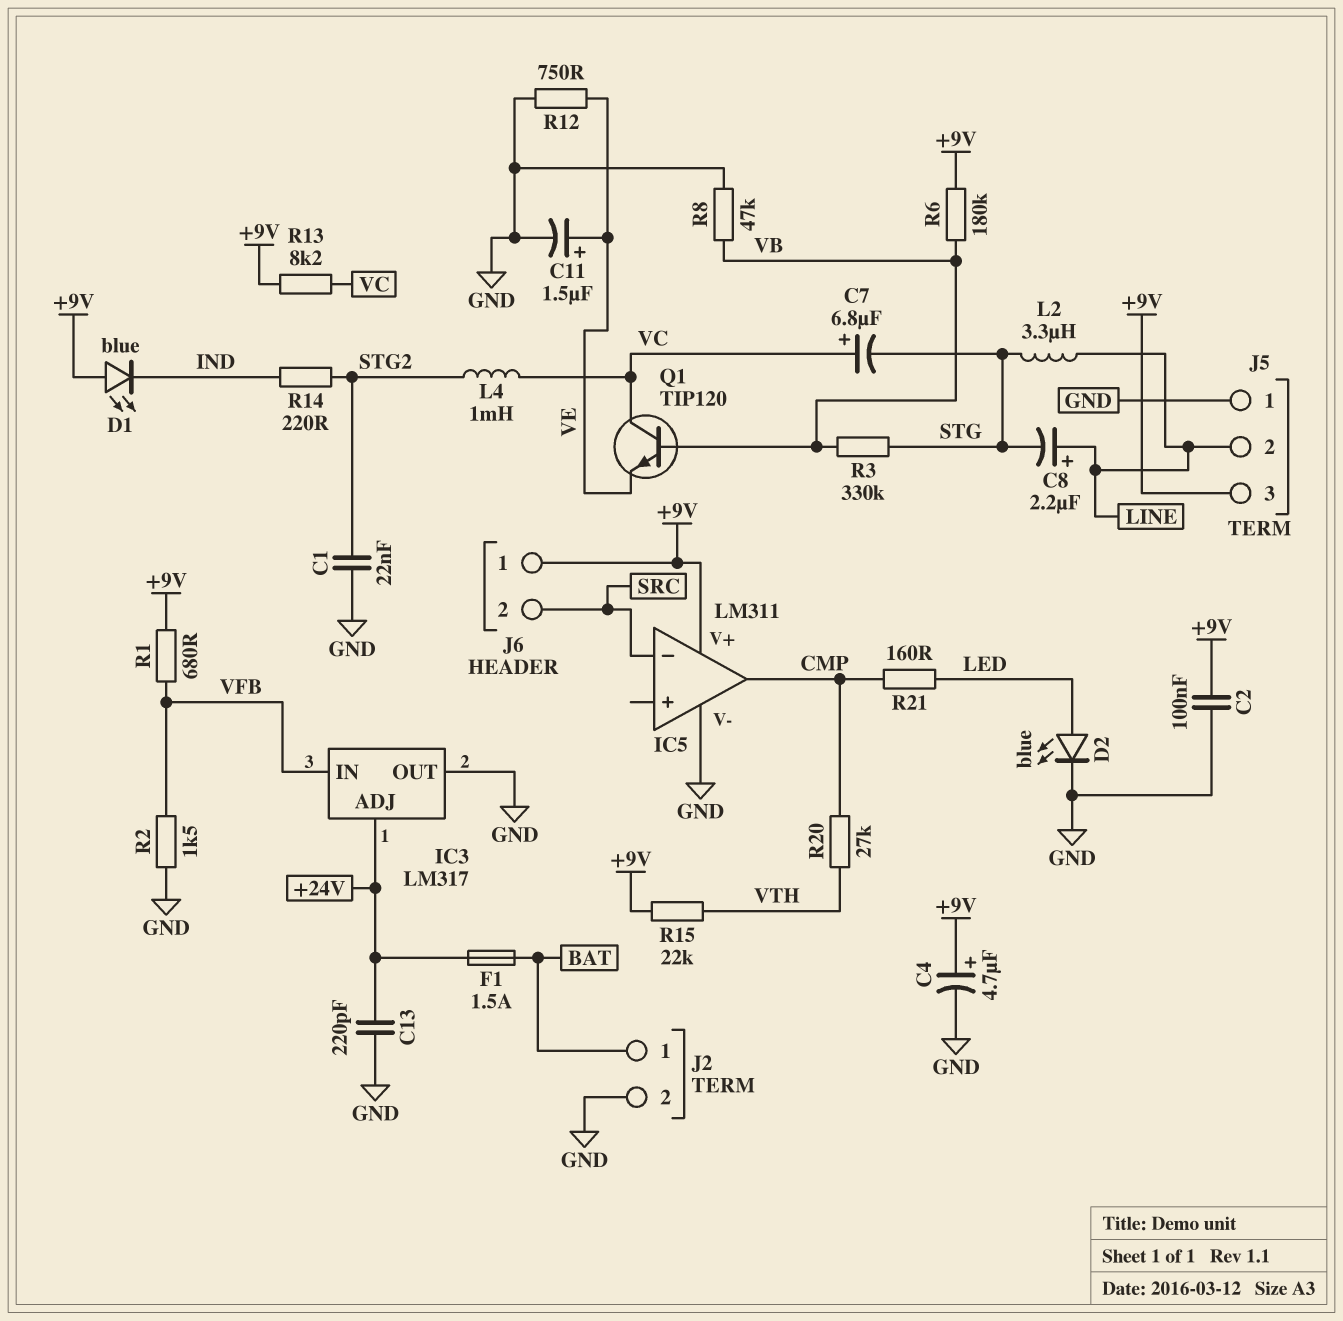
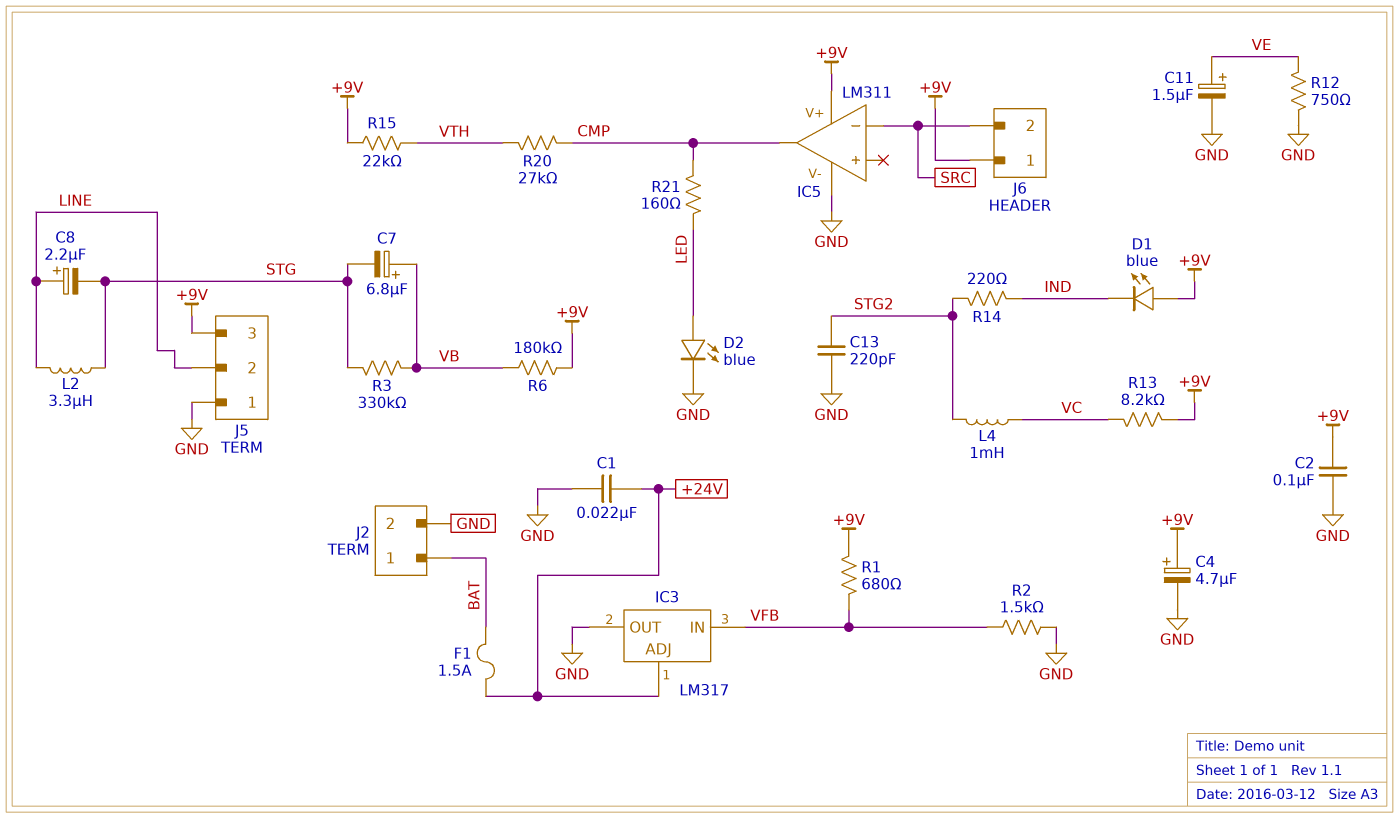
C1: 22nF (GND, STG2) -> 22nF (+24V, GND)
C7: 6.8uF (plus VC, minus STG) -> 6.8uF (plus VB, minus STG)
C13: 220pF (+24V, GND) -> 220pF (GND, STG2)
Q1: NPN TIP120 (B VB, C VC, E VE) -> none
R8: 47k (GND, VB) -> none

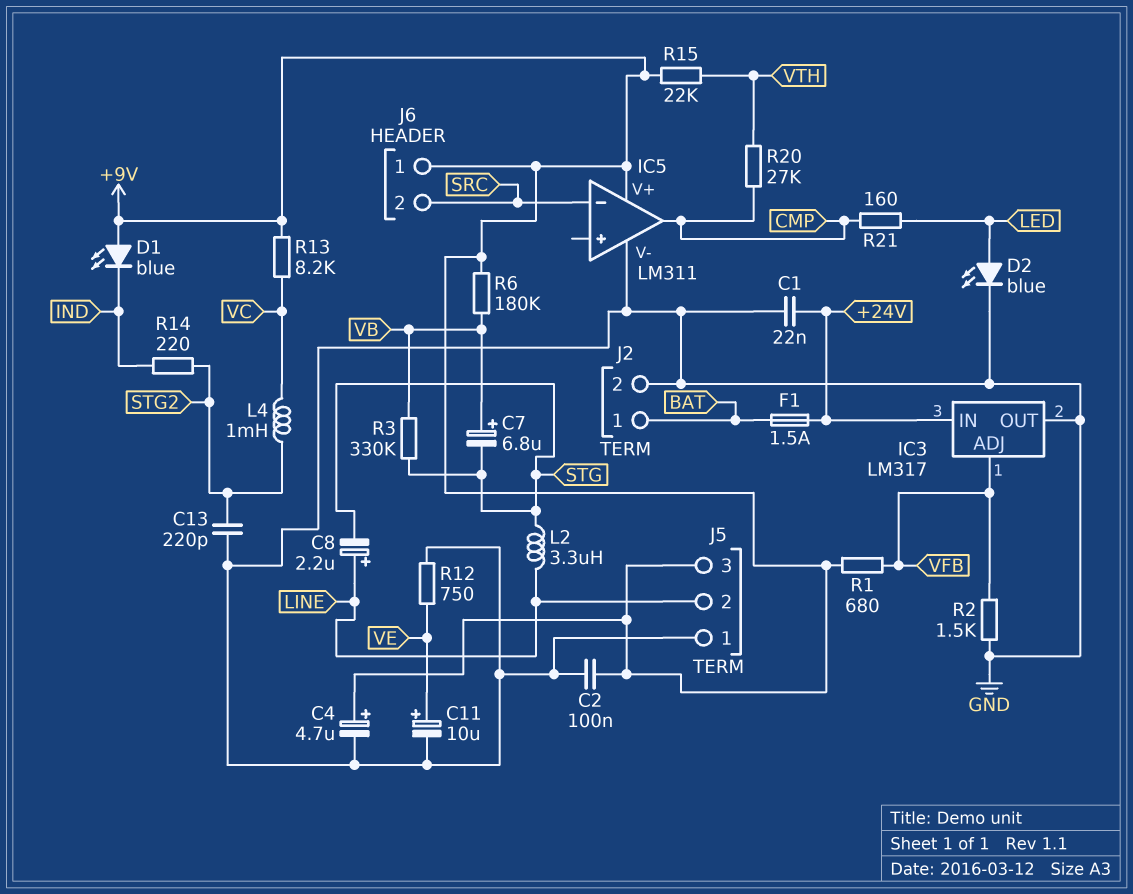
C11: 1.5uF (plus VE, minus GND) -> 10uF (plus VE, minus GND)
IC3 pin ADJ: +24V -> VFB
IC3 pin IN: VFB -> +24V

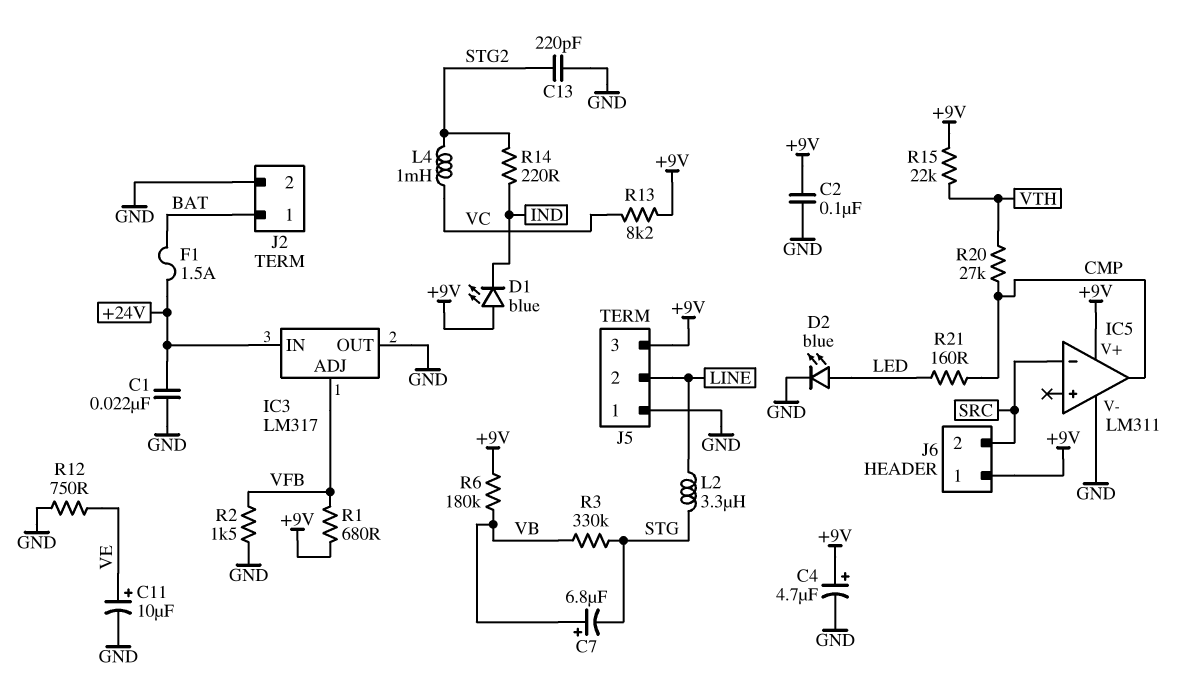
C8: 2.2uF (plus LINE, minus STG) -> none

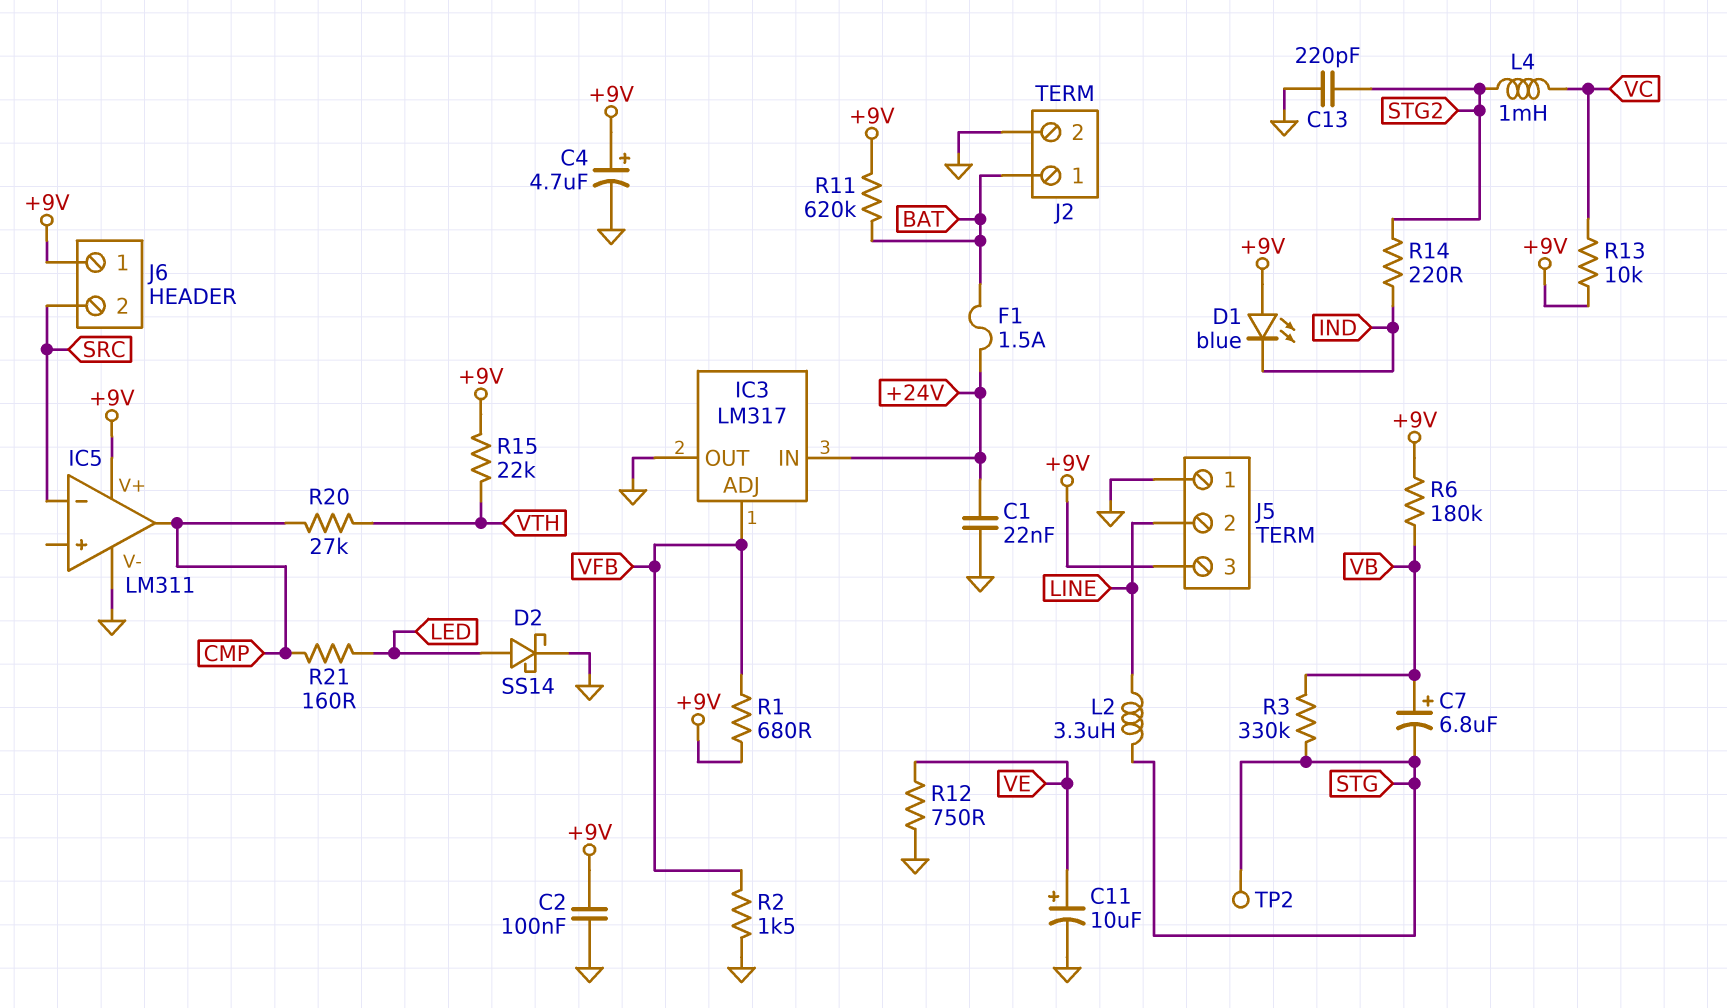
D2: LED blue (A LED, K GND) -> schottky SS14 (A LED, K GND)
R11: none -> 620k (+9V, BAT)
R13: 8.2k (+9V, VC) -> 10k (+9V, VC)
TP2: none -> test point (STG)

